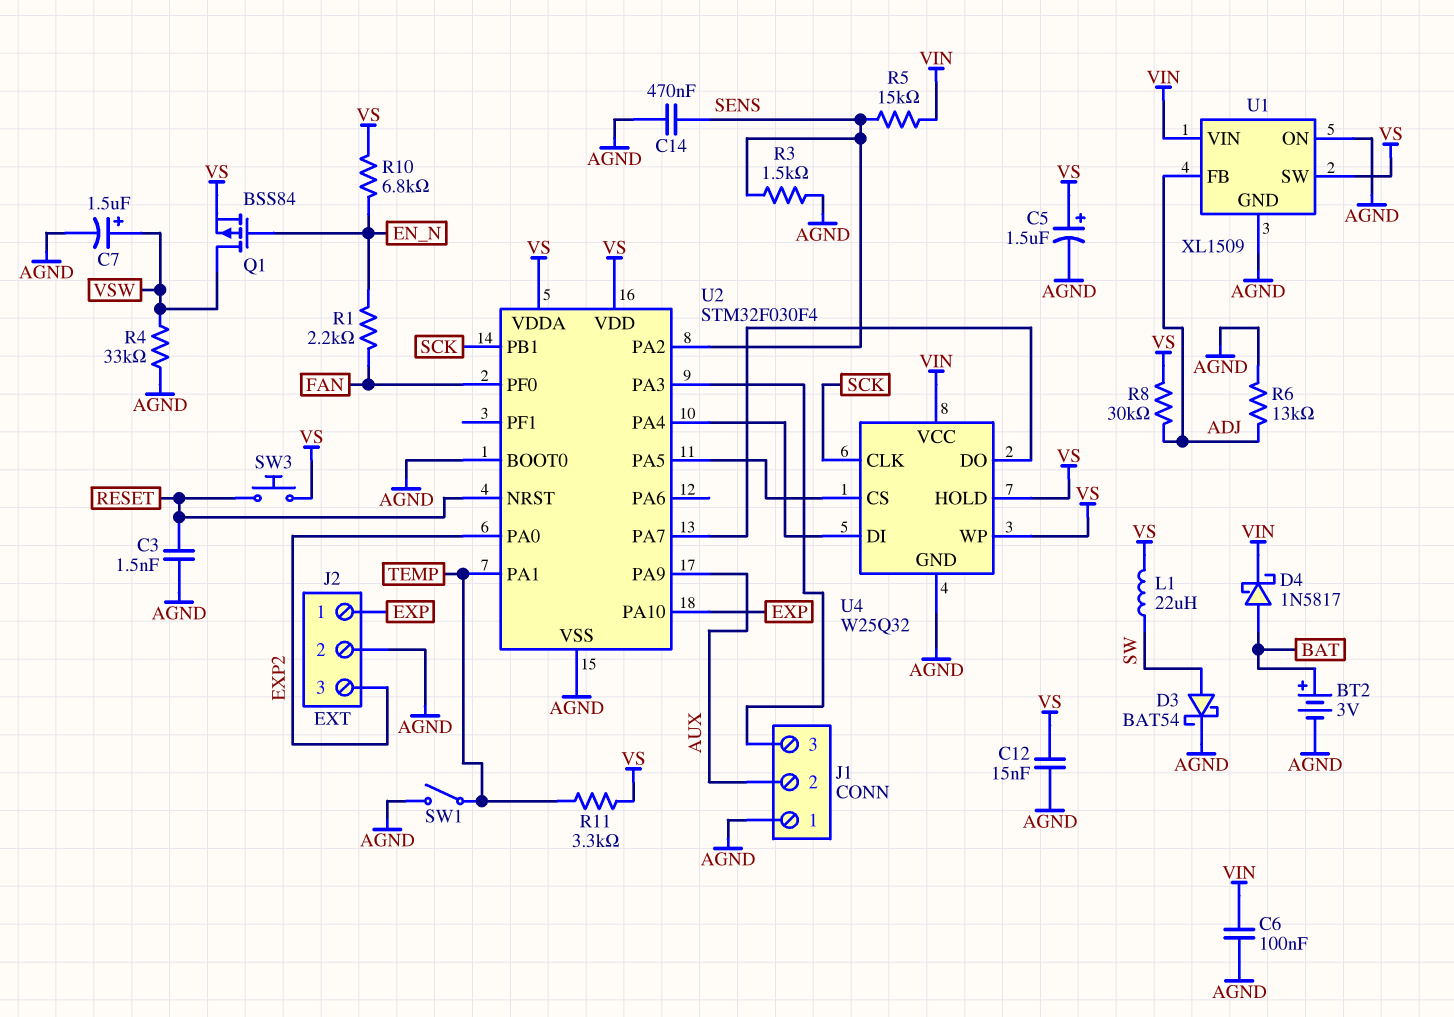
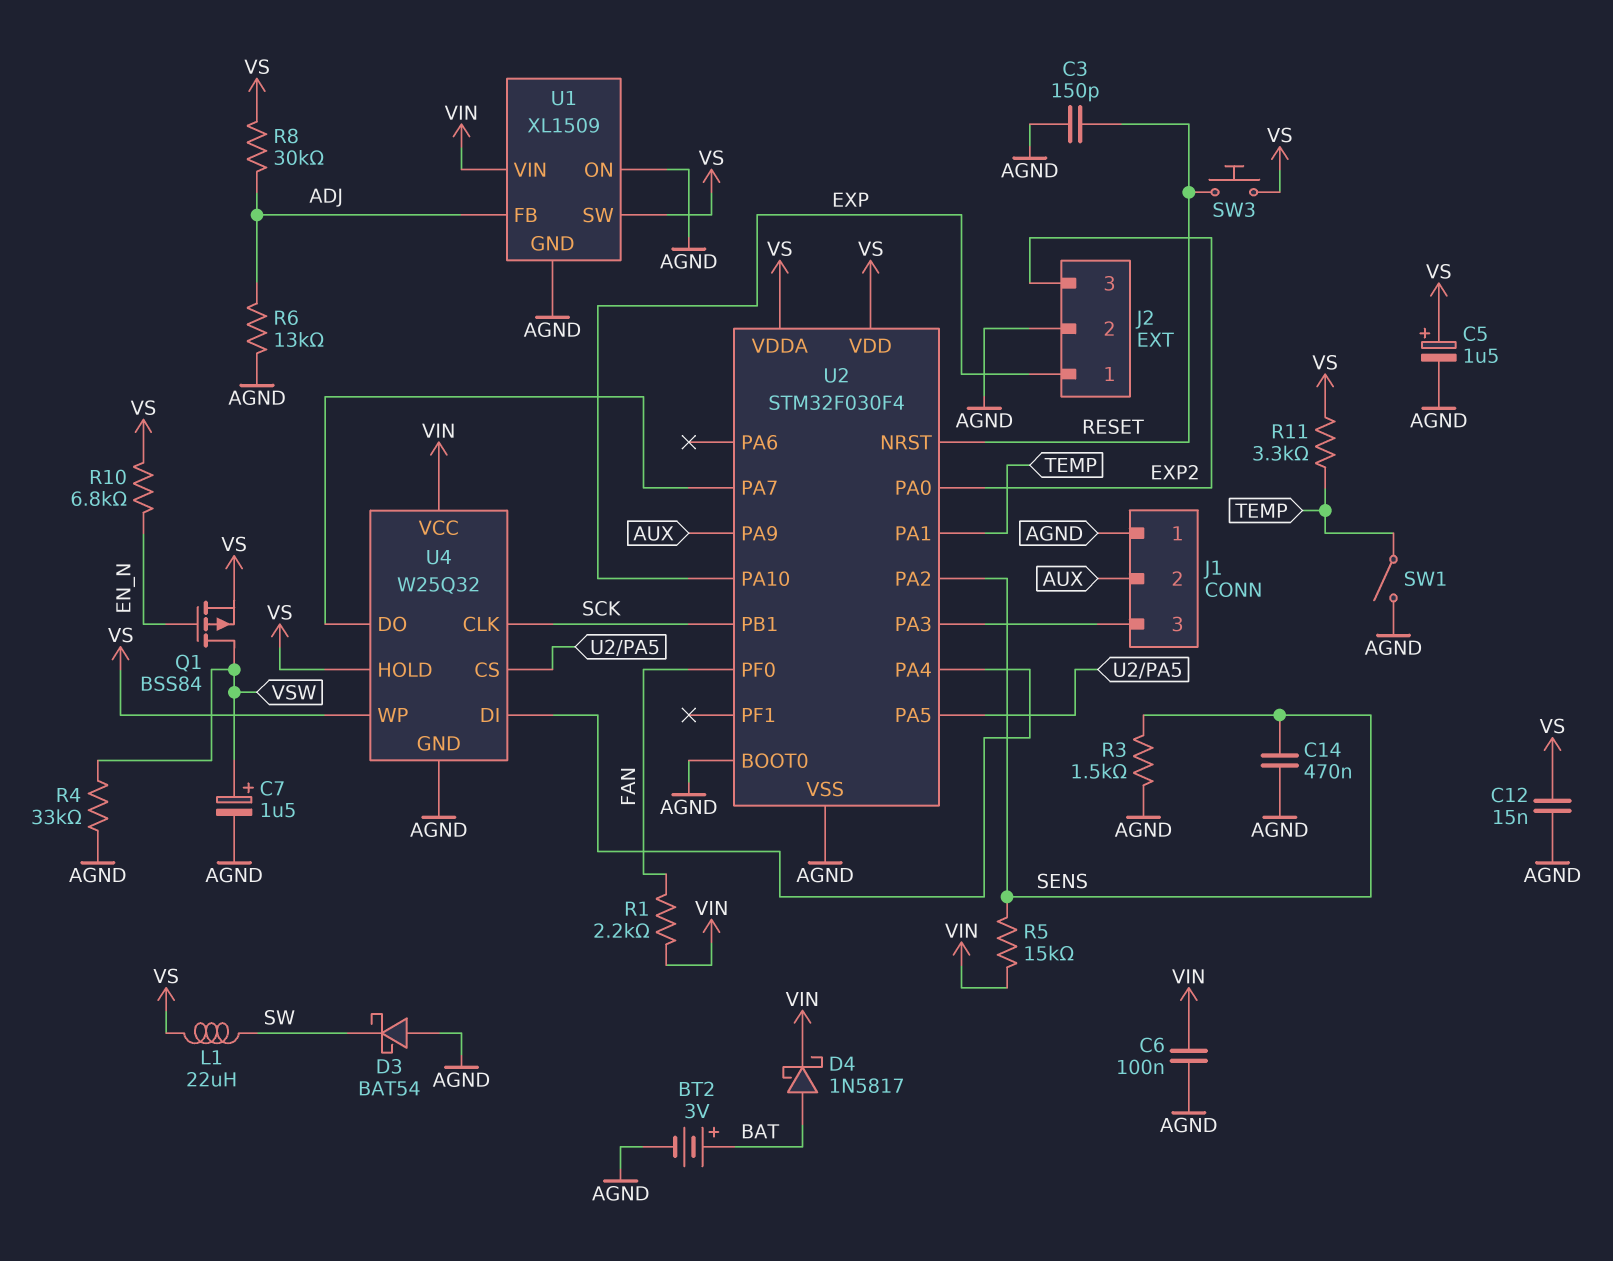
C3: 1.5nF (AGND, RESET) -> 150pF (AGND, RESET)
D3: schottky BAT54 (A SW, K AGND) -> schottky BAT54 (A AGND, K SW)
R1: 2.2k (EN_N, FAN) -> 2.2k (FAN, VIN)

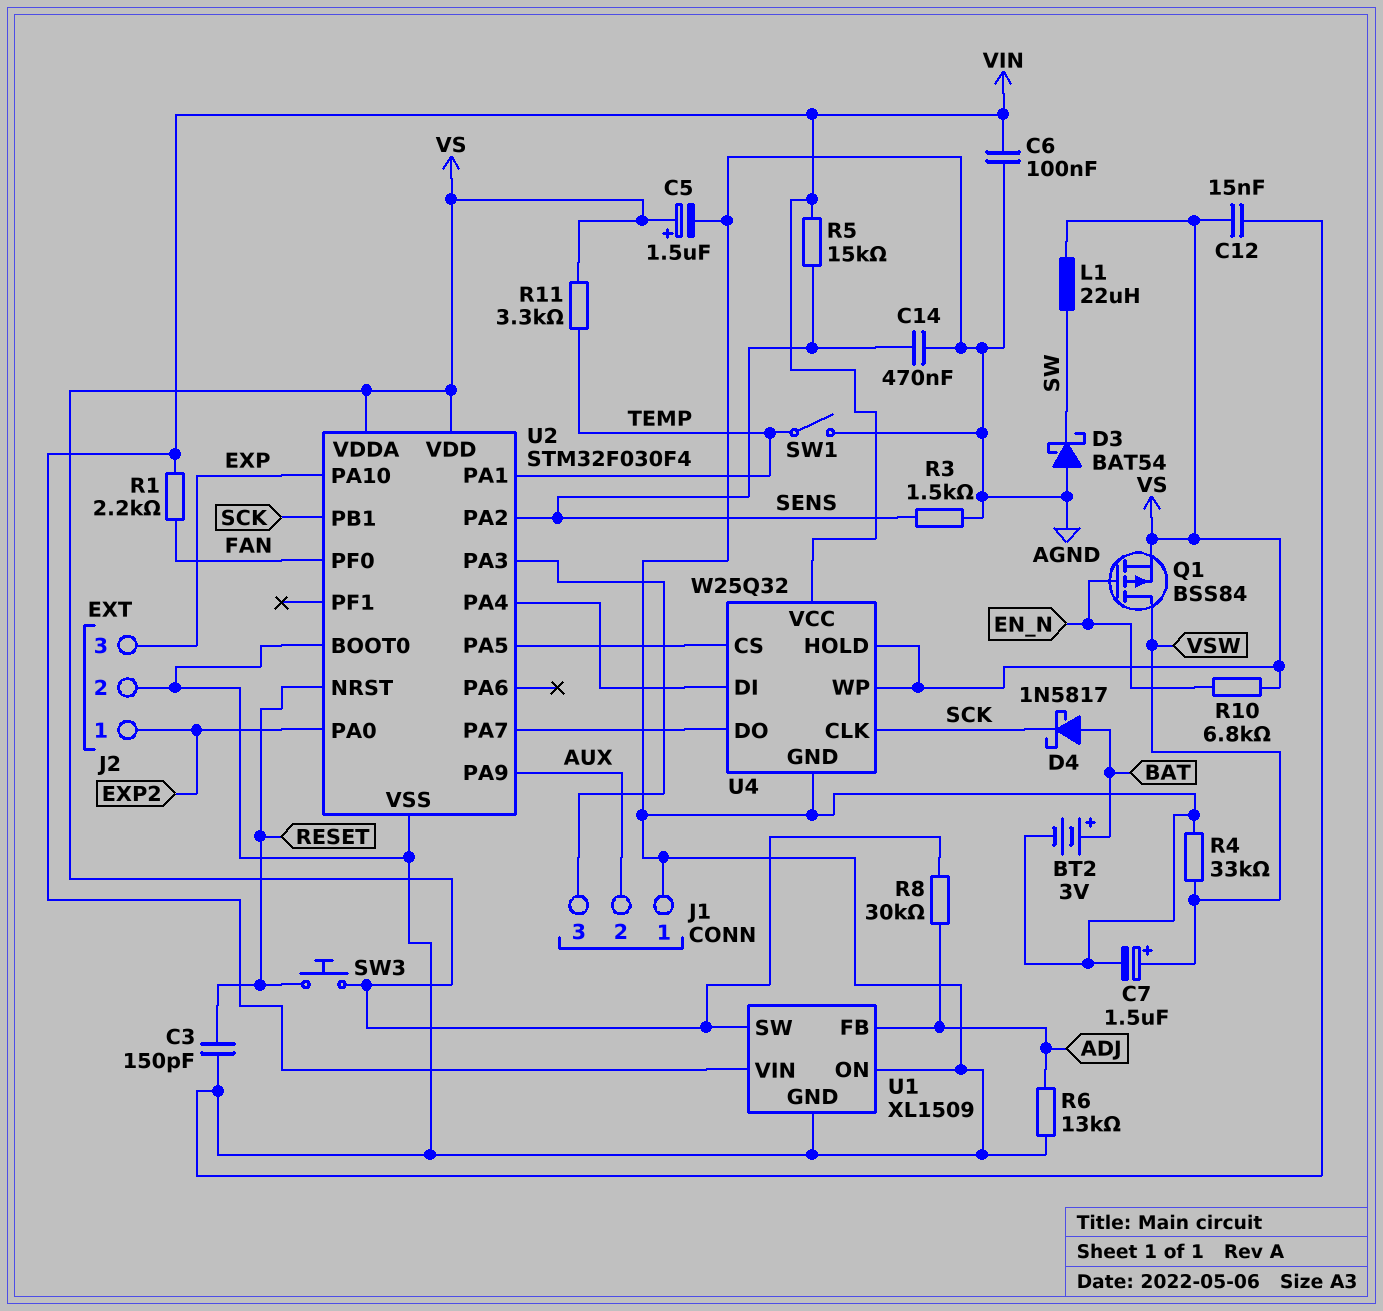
D4: schottky 1N5817 (A BAT, K VIN) -> schottky 1N5817 (A BAT, K SCK)
J2 pin 1: EXP -> EXP2
J2 pin 3: EXP2 -> EXP

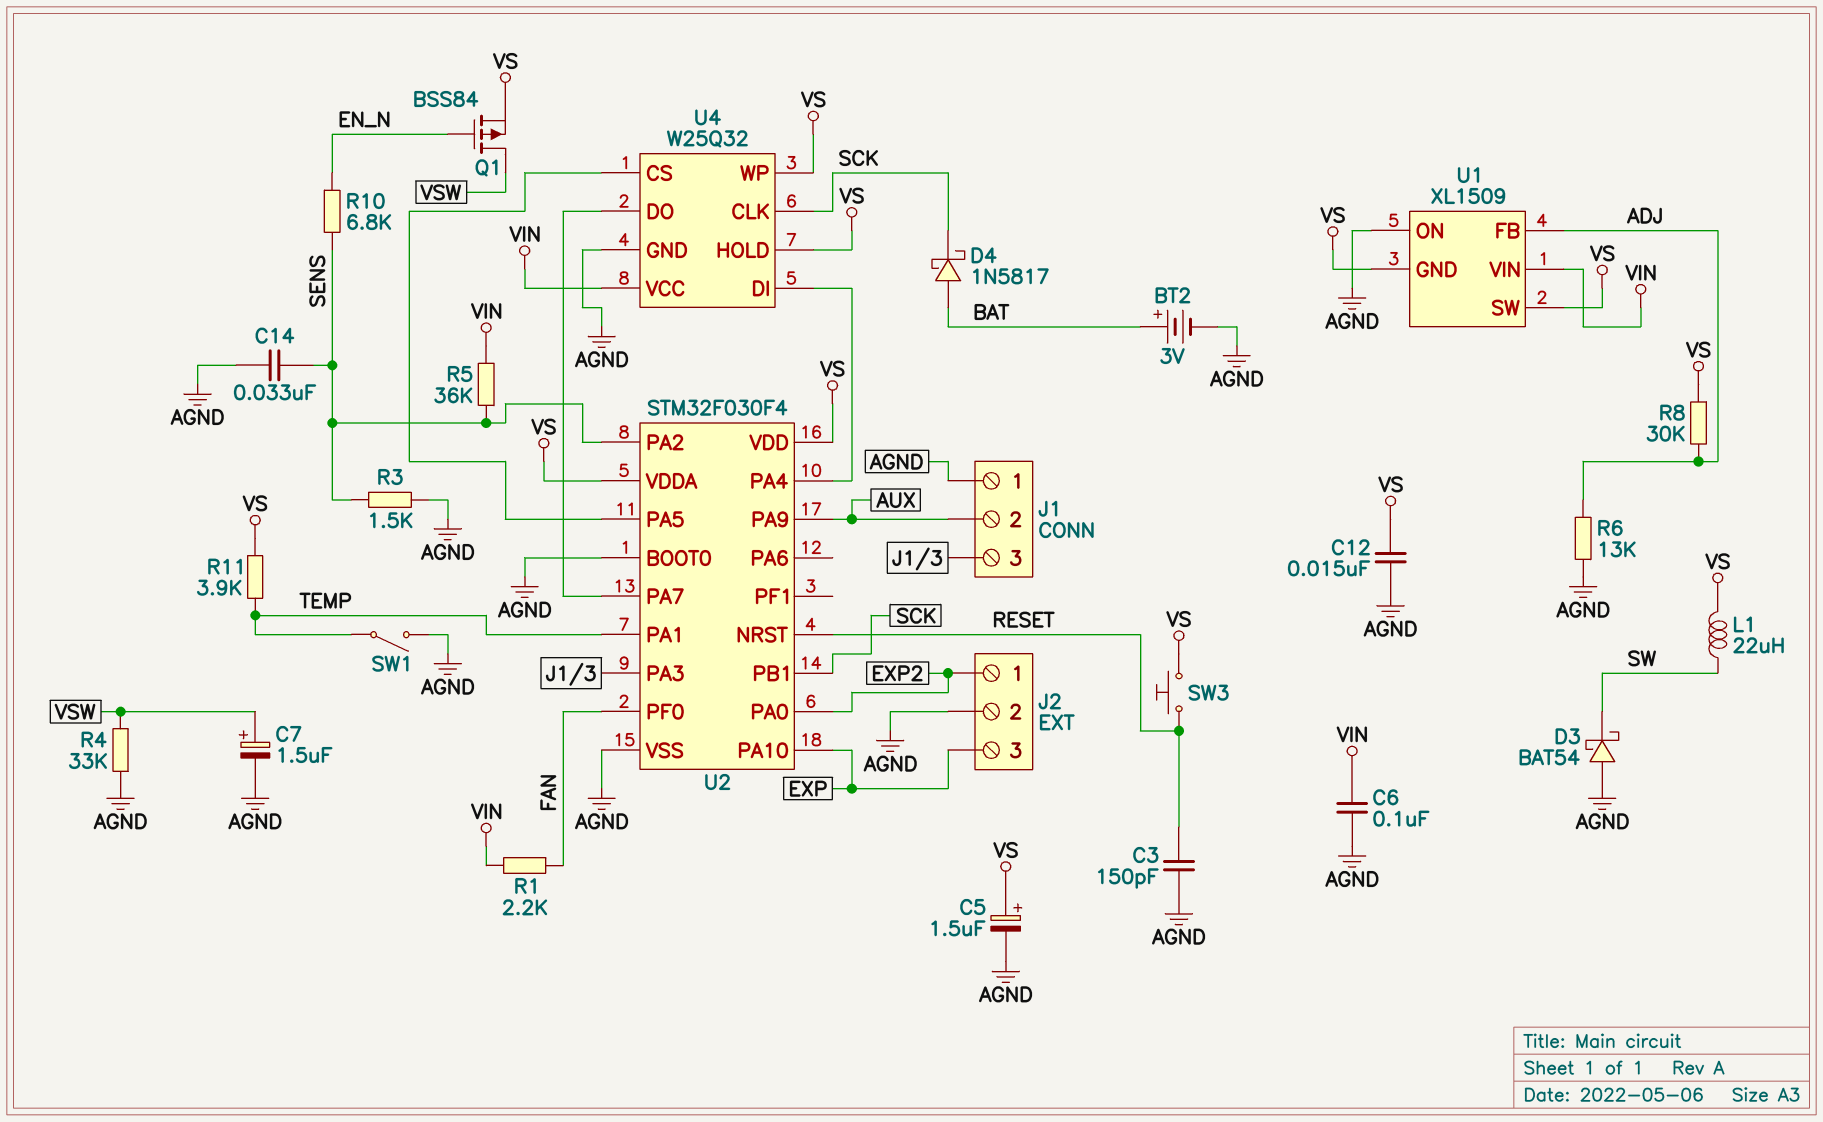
C14: 470nF (AGND, SENS) -> 33nF (AGND, SENS)
R5: 15k (SENS, VIN) -> 36k (SENS, VIN)
R10: 6.8k (EN_N, VS) -> 6.8k (EN_N, SENS)
R11: 3.3k (TEMP, VS) -> 3.9k (TEMP, VS)
U1 pin GND: AGND -> VS

